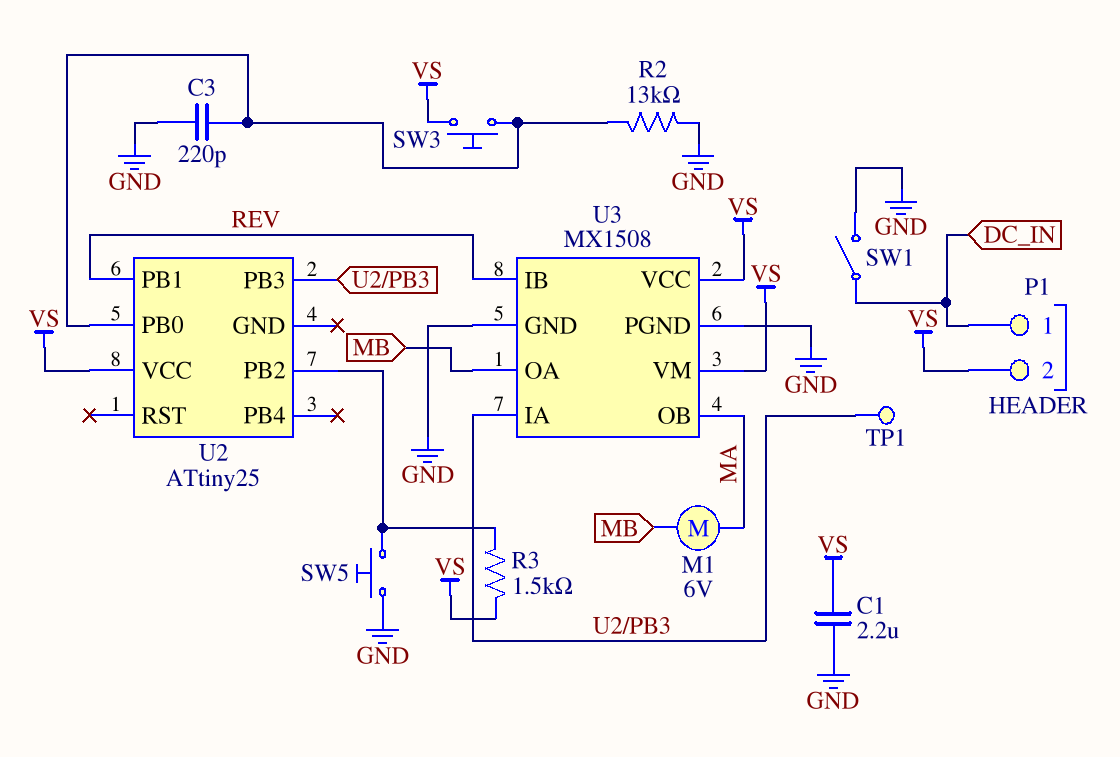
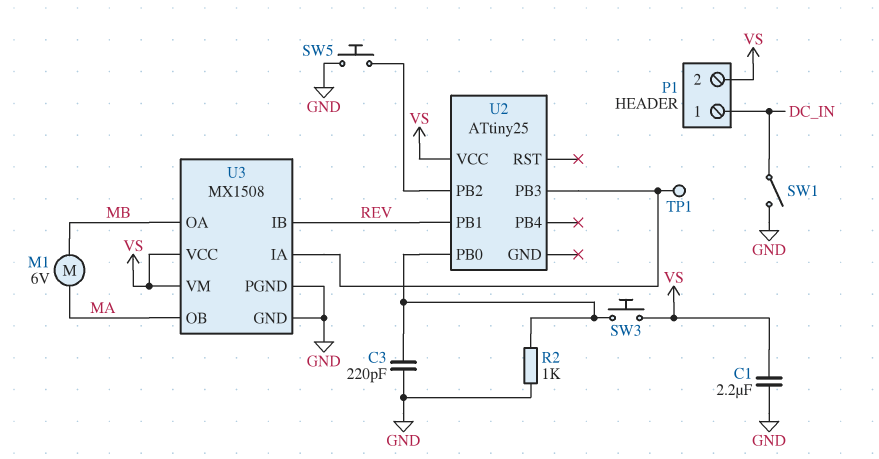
R2: 13k (GND, U2/PB0) -> 1k (GND, U2/PB0)
R3: 1.5k (U2/PB2, VS) -> none

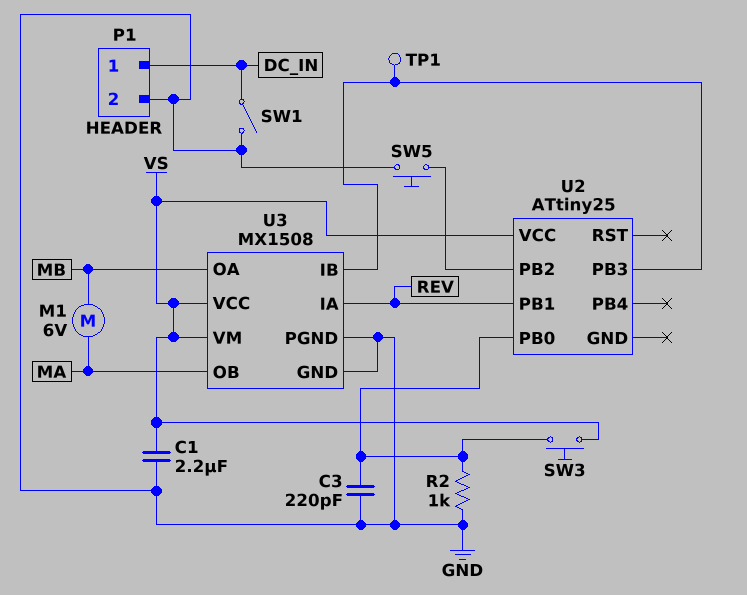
P1 pin 2: VS -> GND
U3 pin IA: U2/PB3 -> REV
U3 pin IB: REV -> U2/PB3

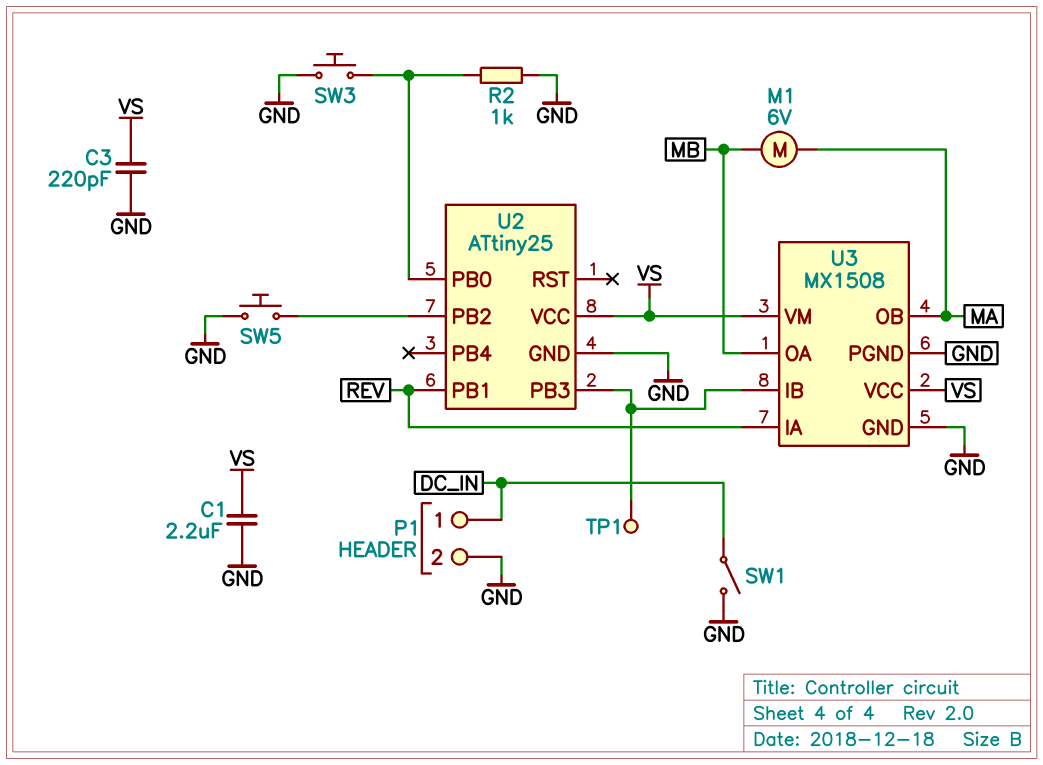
C3: 220pF (GND, U2/PB0) -> 220pF (GND, VS)
SW3: button (U2/PB0, VS) -> button (GND, U2/PB0)
U2 pin GND: none -> GND

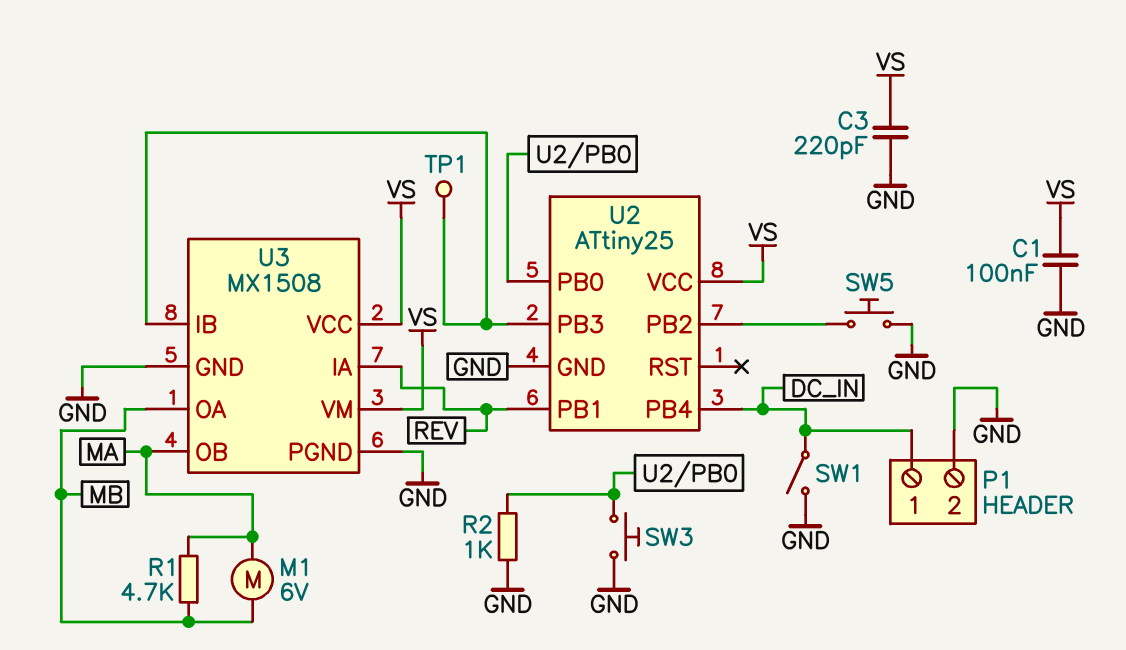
C1: 2.2uF (GND, VS) -> 100nF (GND, VS)
R1: none -> 4.7k (MA, MB)
U2 pin PB4: none -> DC_IN

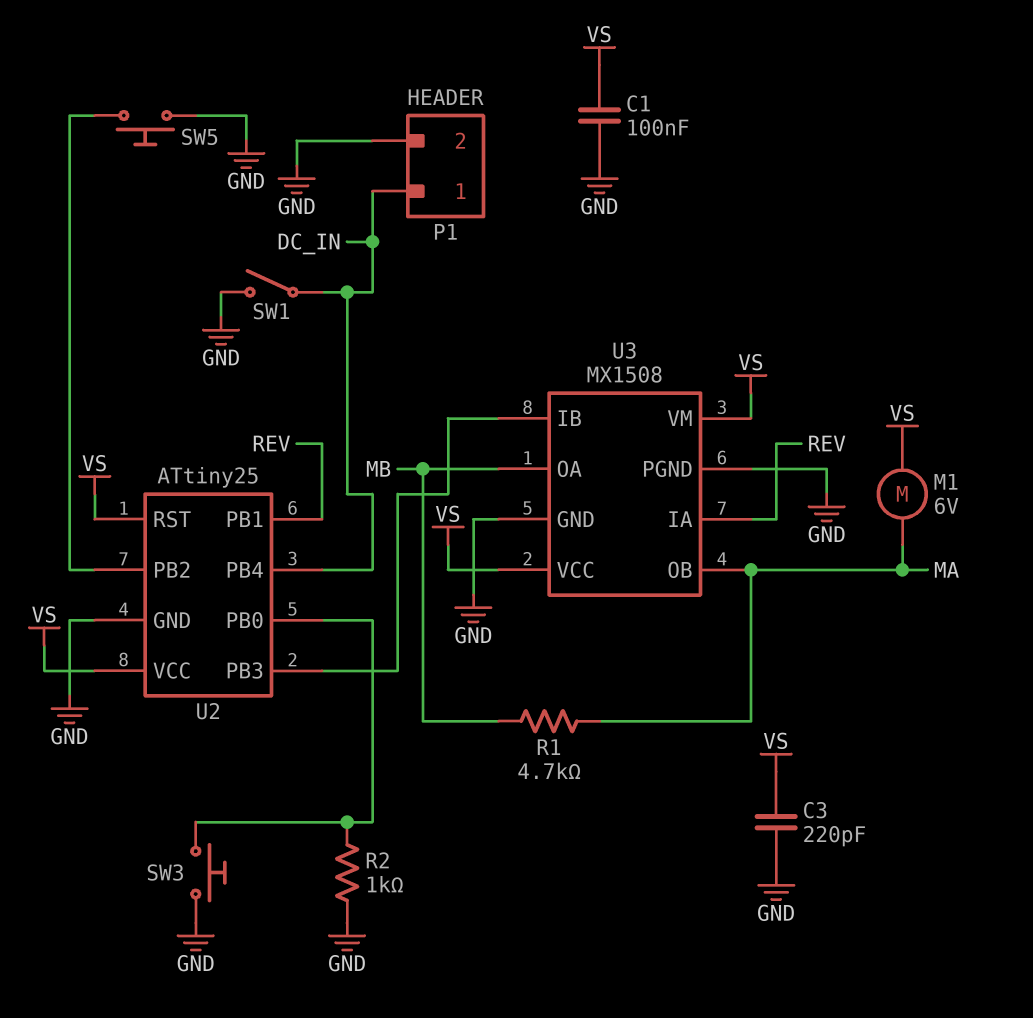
M1: motor 6V (MA, MB) -> motor 6V (MA, VS)
TP1: test point (U2/PB3) -> none
U2 pin RST: none -> VS

